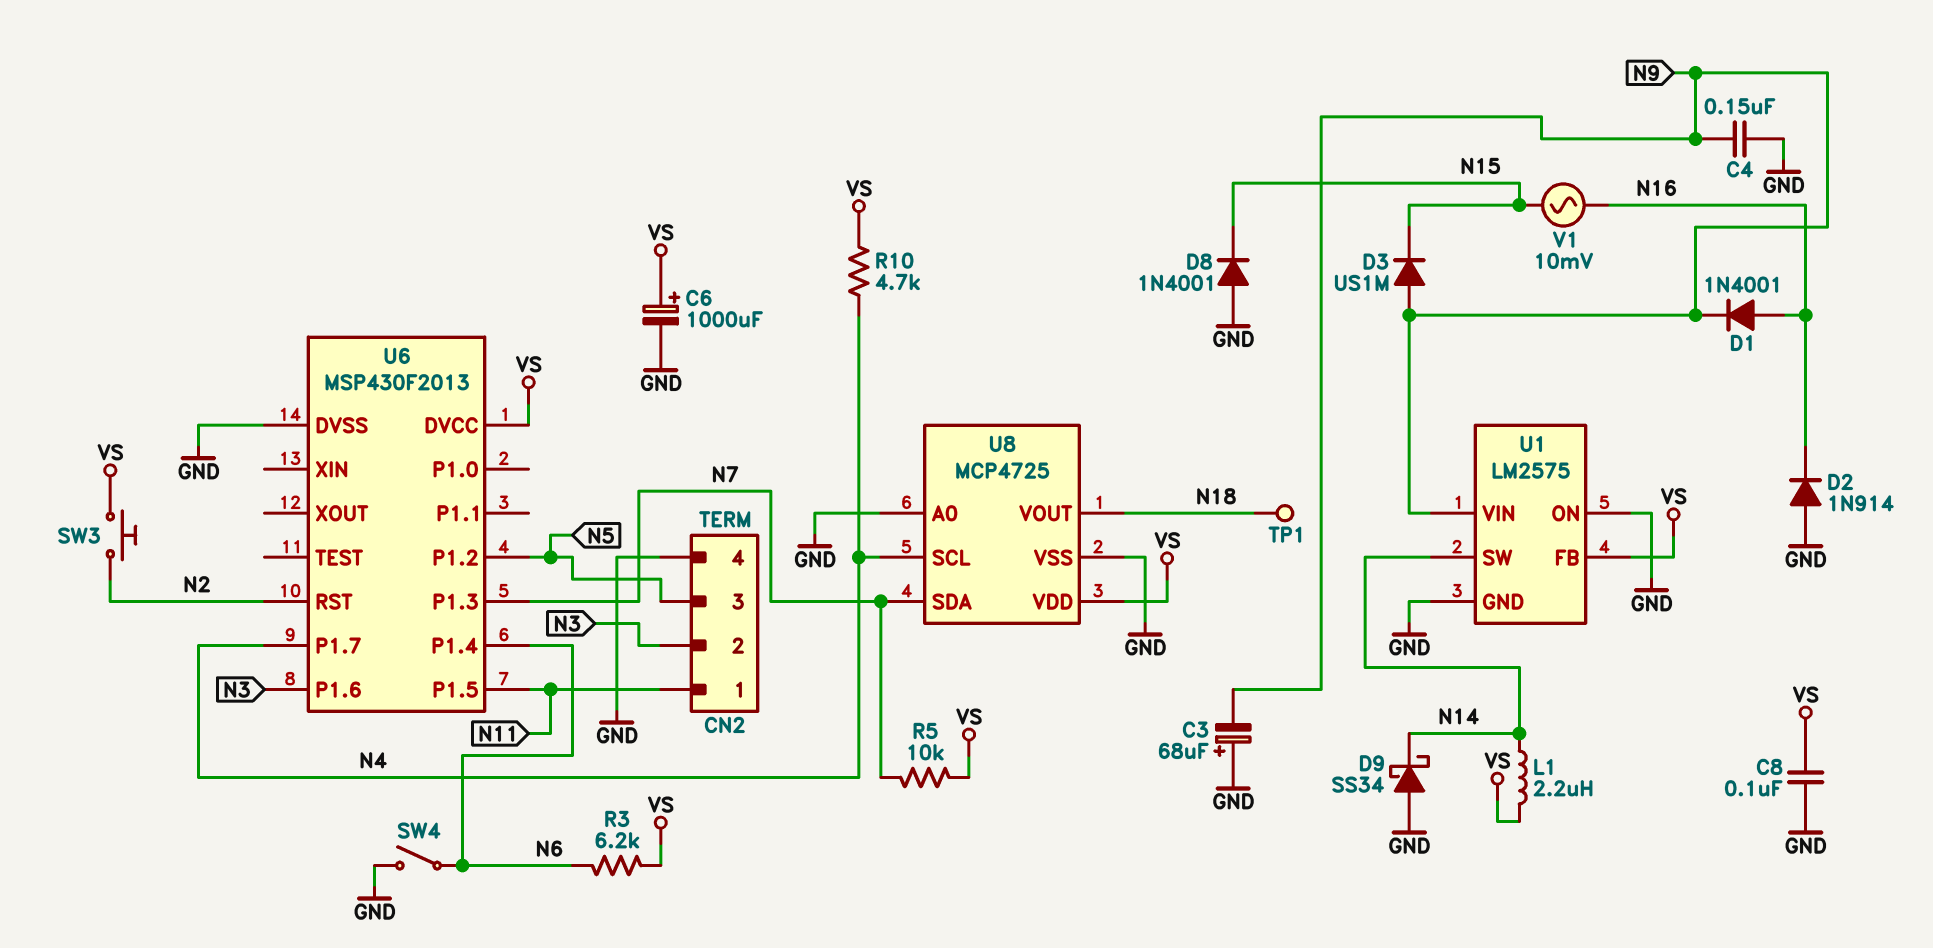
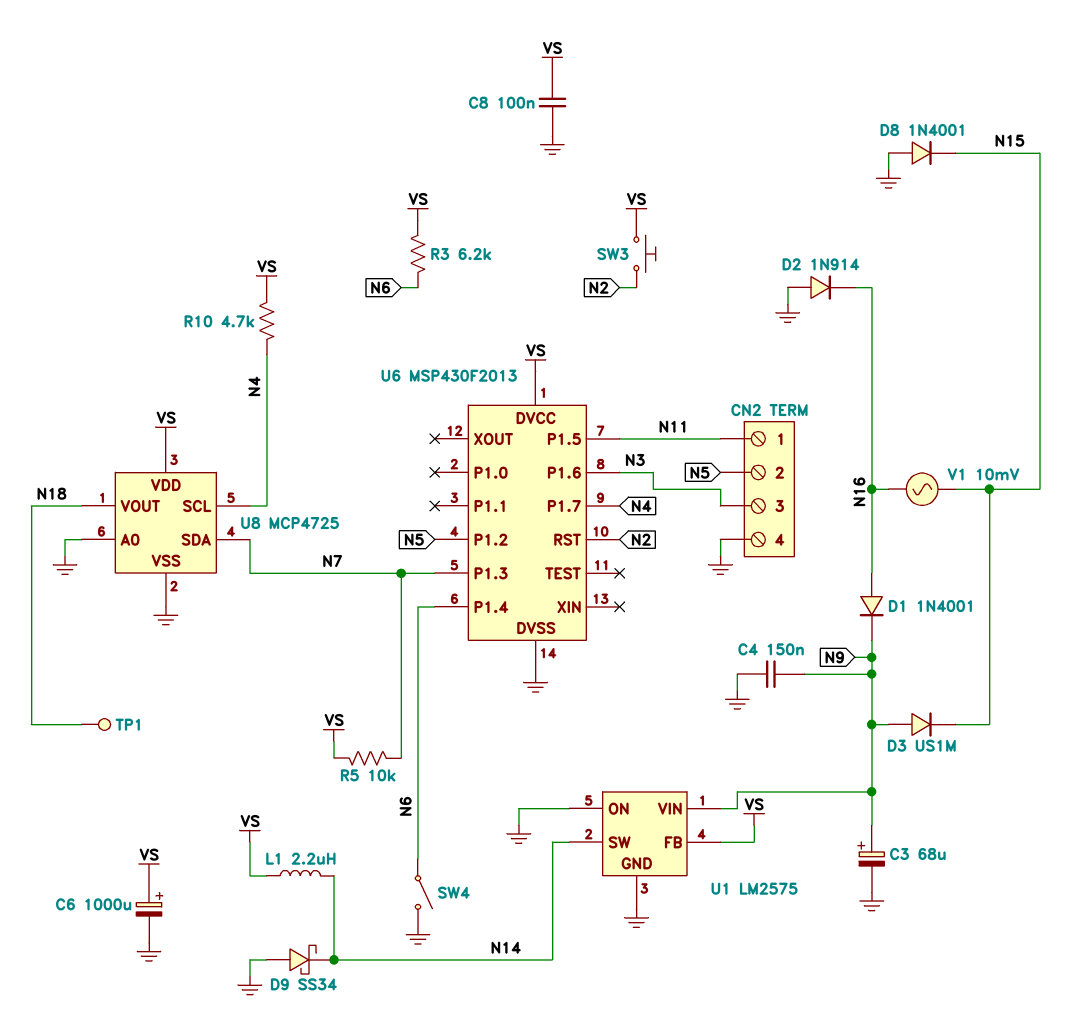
C3: 68uF (plus GND, minus N9) -> 68uF (plus N9, minus GND)
CN2 pin 2: N3 -> N5
CN2 pin 3: N5 -> N3

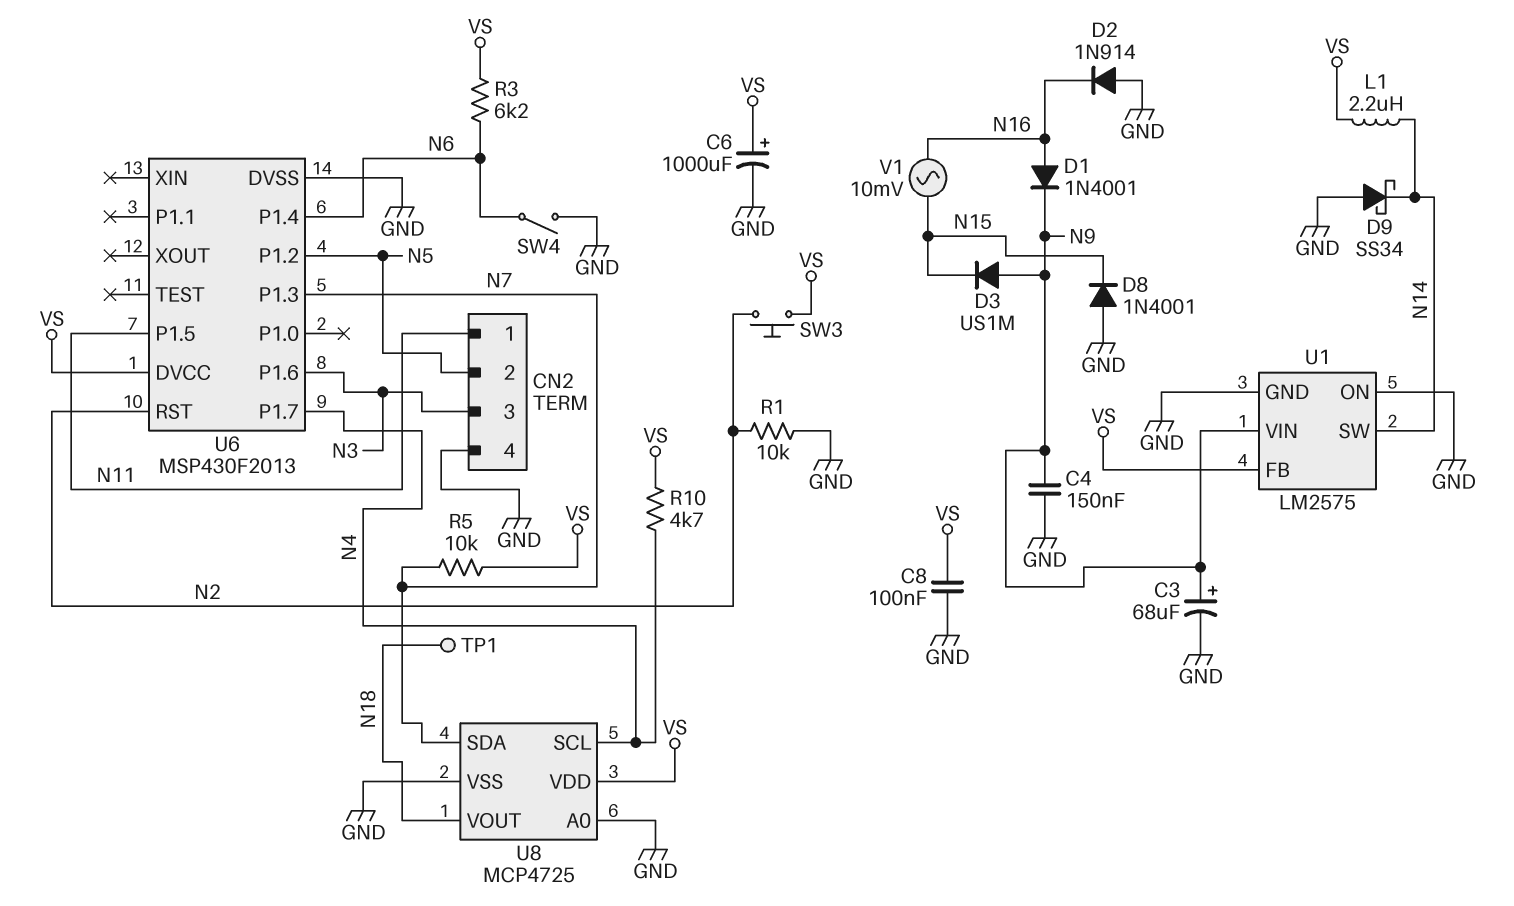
R1: none -> 10k (GND, N2)

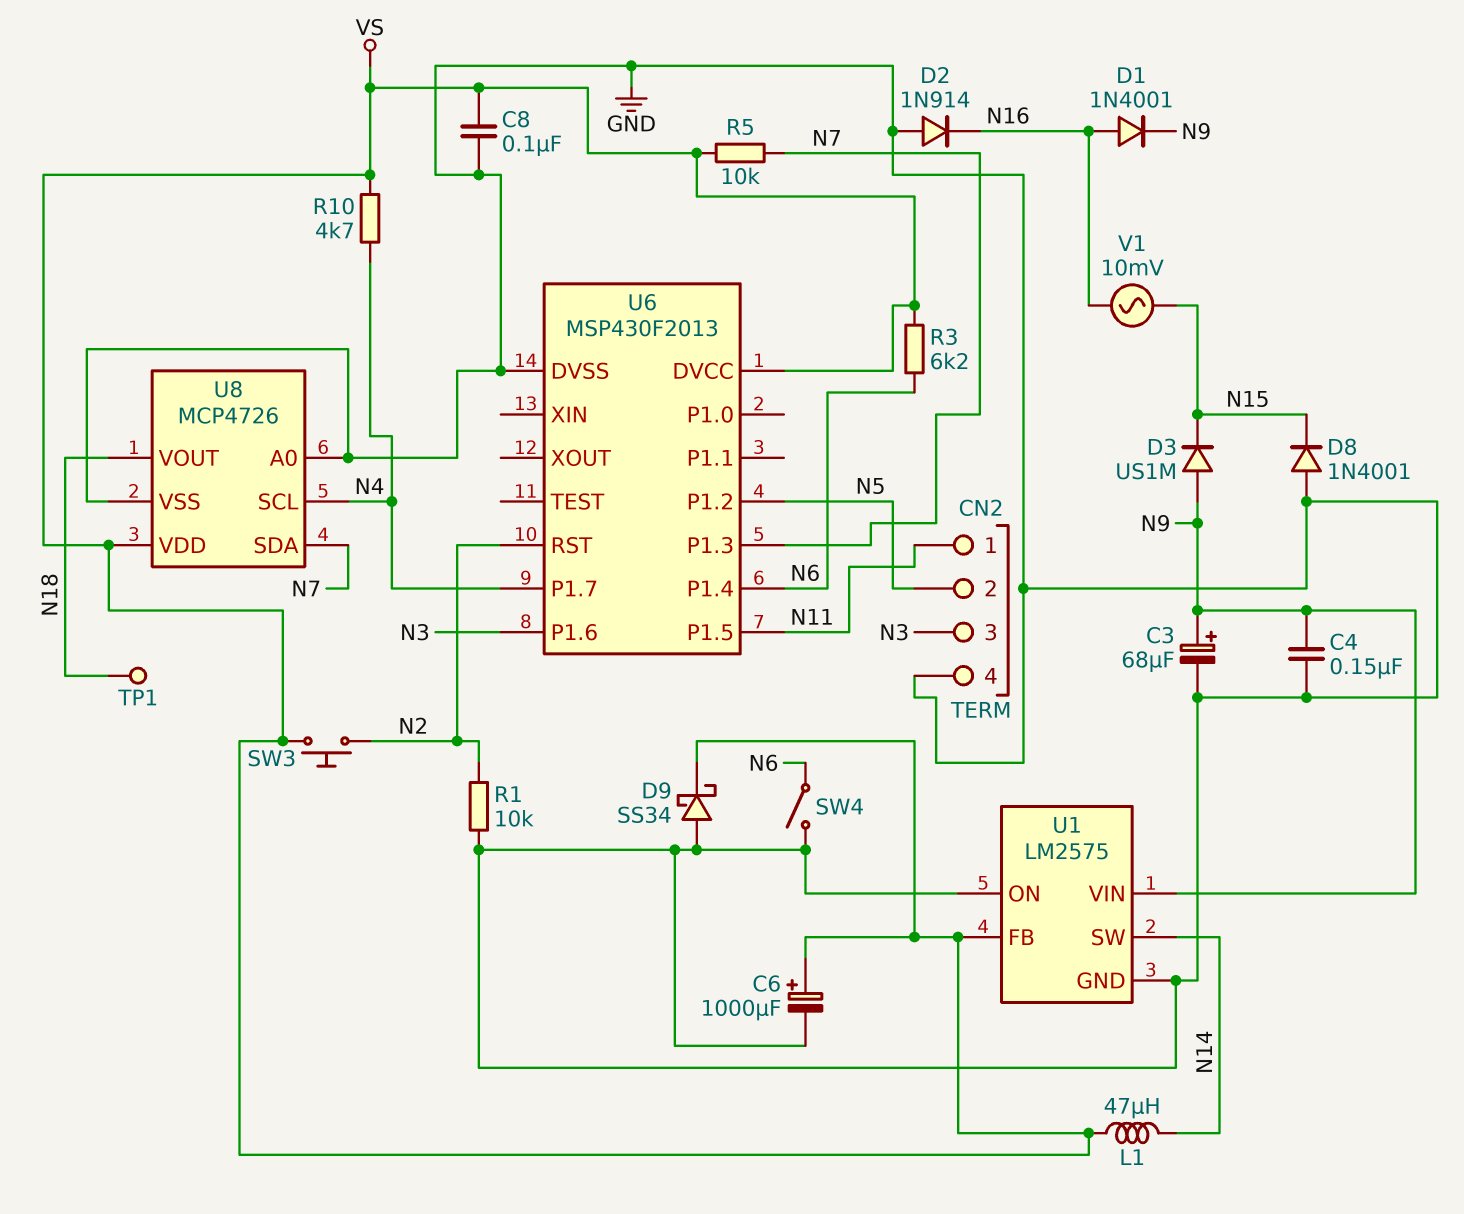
D9: schottky SS34 (A GND, K N14) -> schottky SS34 (A GND, K VS)
L1: 2.2uH (N14, VS) -> 47uH (N14, VS)
U8: MCP4725 -> MCP4726

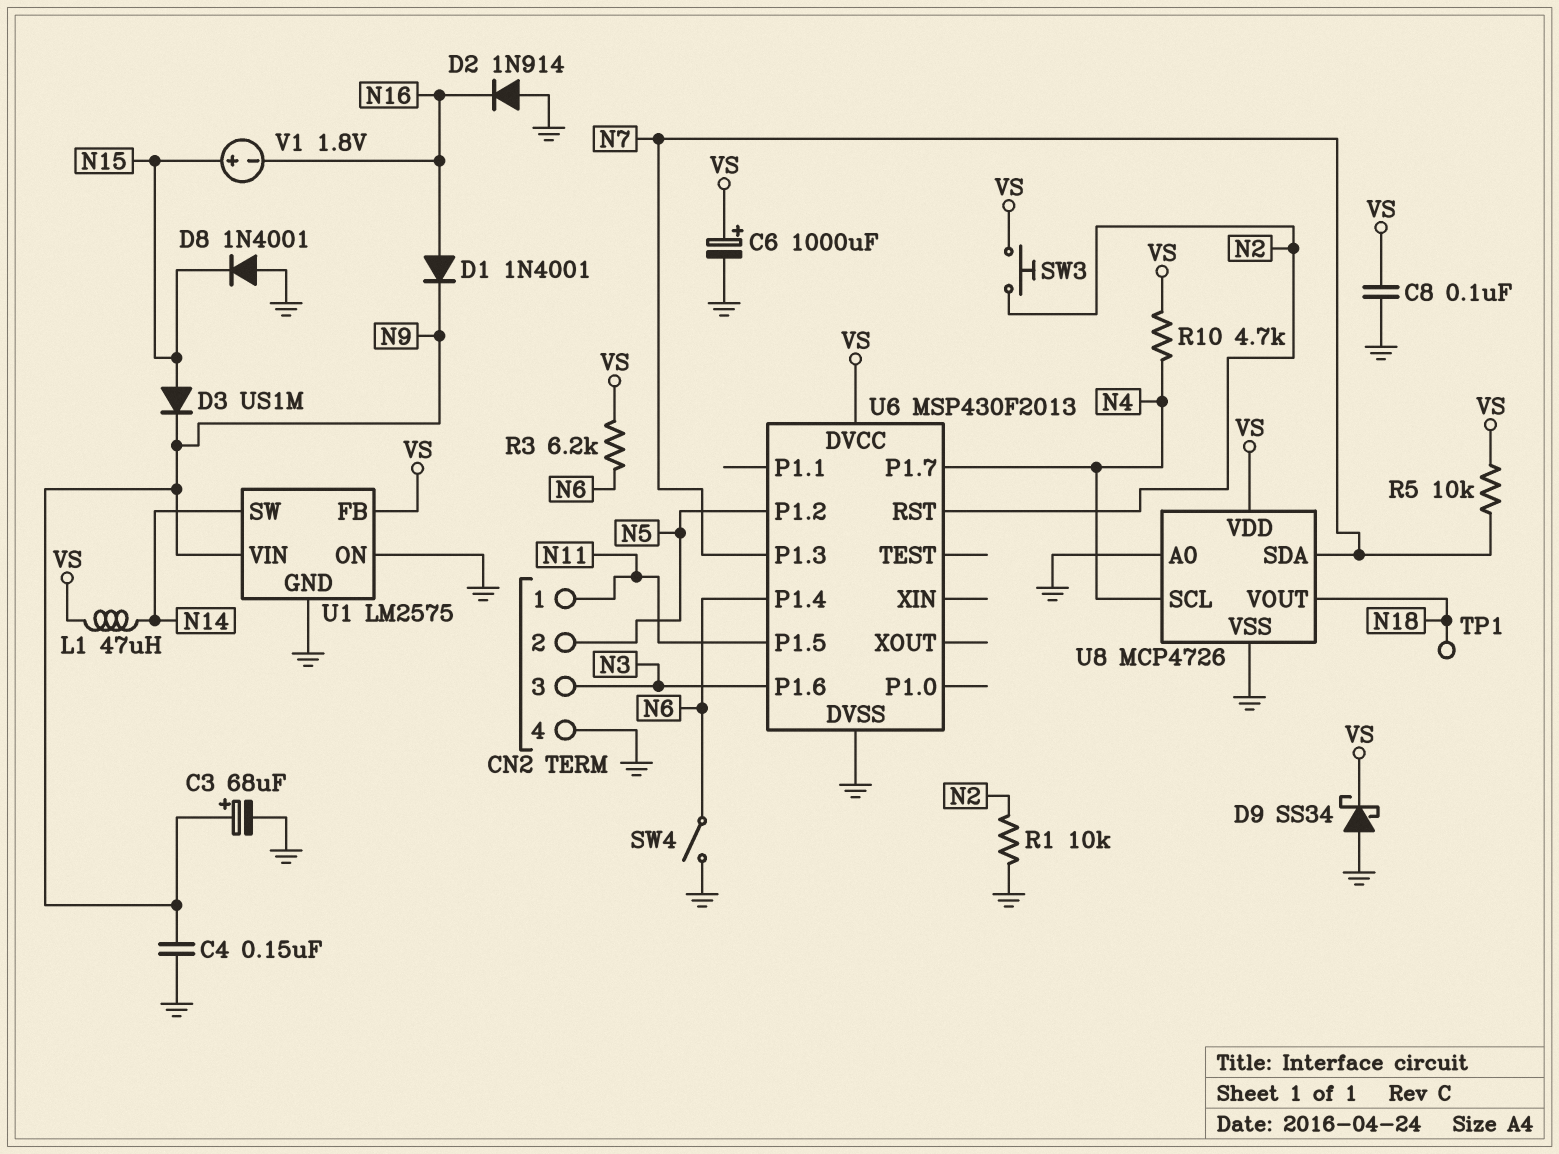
D3: diode US1M (A N9, K N15) -> diode US1M (A N15, K N9)
V1: AC 10mV (N15, N16) -> 1.8V (plus N15, minus N16)

